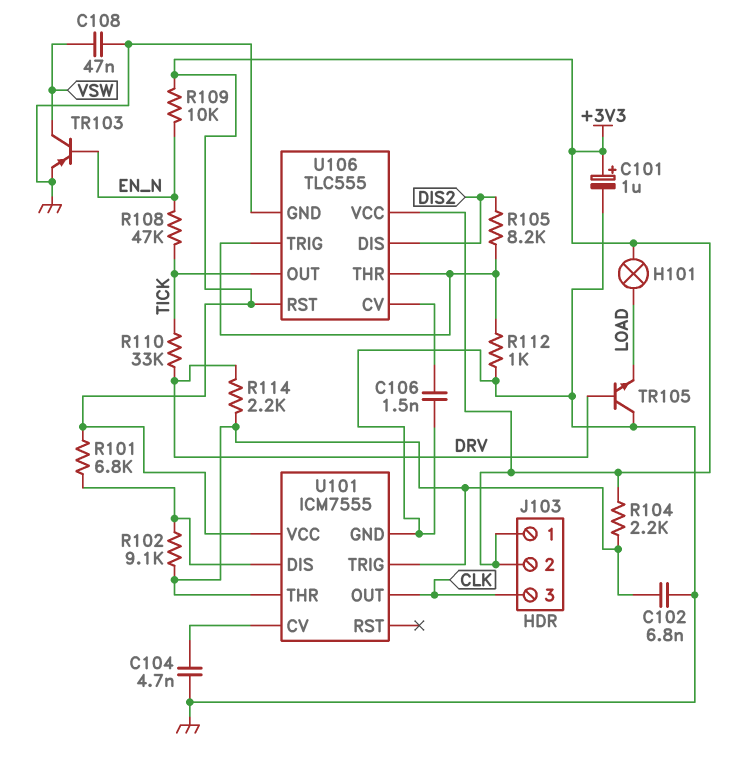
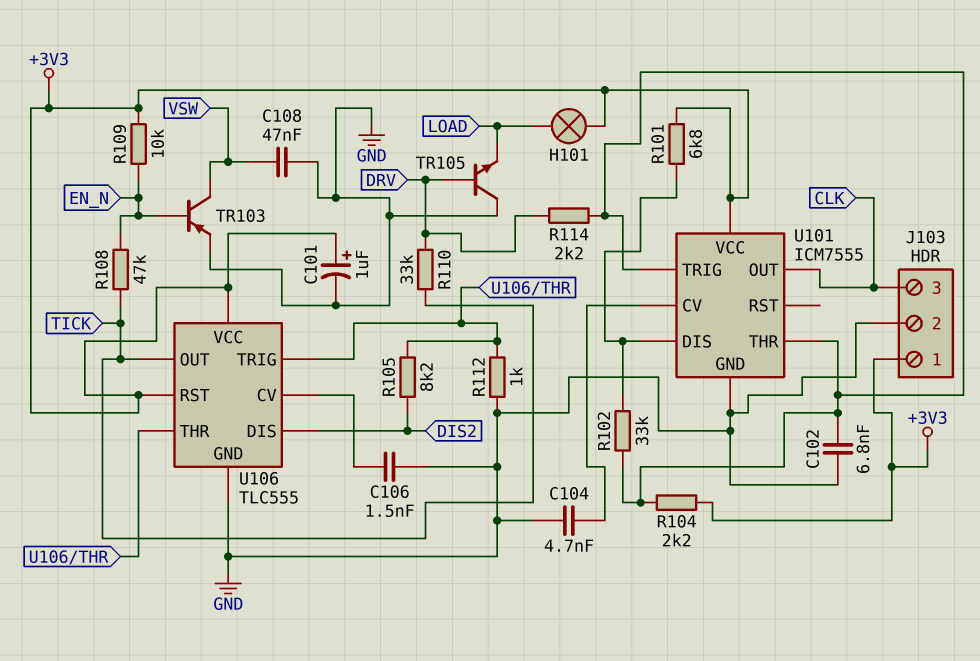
J103 pin 2: +3V3 -> GND
R102: 9.1k (U101/DIS, U101/THR) -> 33k (U101/DIS, U101/THR)

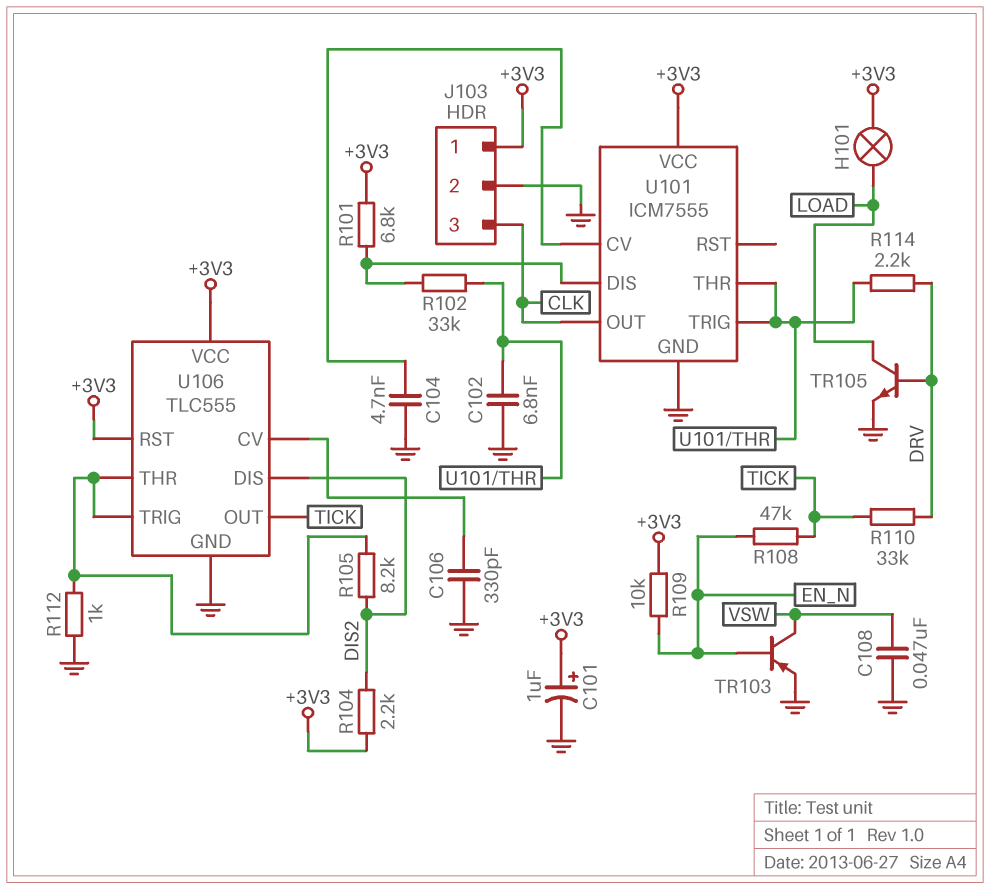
C106: 1.5nF (GND, U106/CV) -> 330pF (GND, U106/CV)
R104: 2.2k (+3V3, U101/THR) -> 2.2k (+3V3, DIS2)
TR105: NPN (B DRV, C GND, E LOAD) -> NPN (B DRV, C LOAD, E GND)

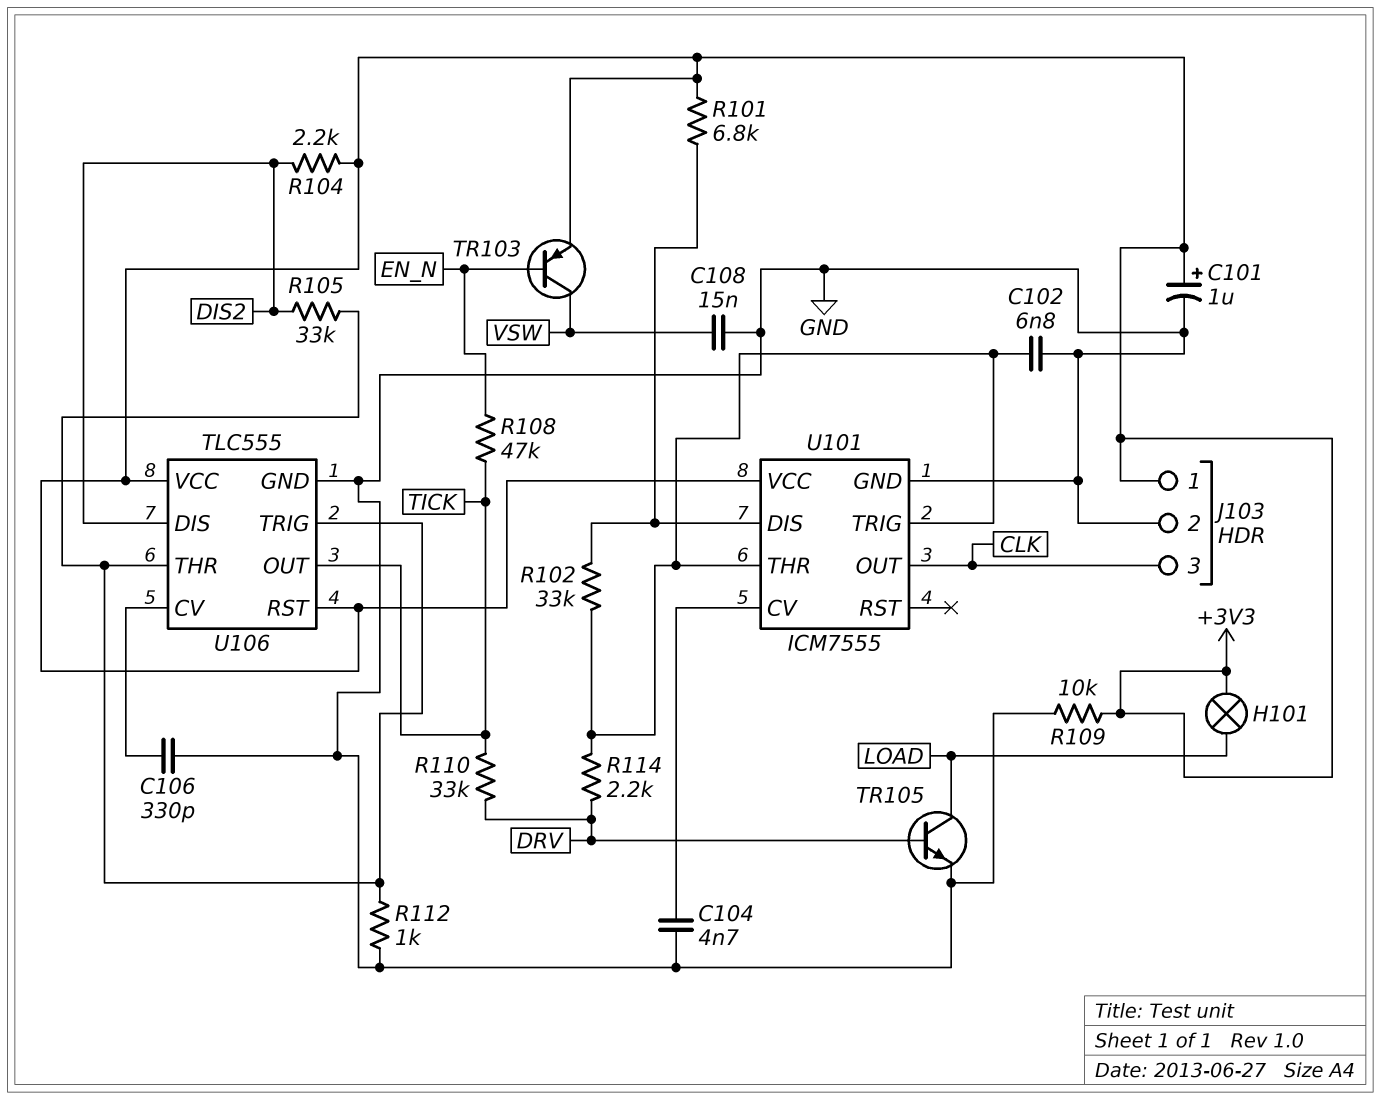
C108: 47nF (GND, VSW) -> 15nF (GND, VSW)
R105: 8.2k (DIS2, U106/THR) -> 33k (DIS2, U106/THR)
R109: 10k (+3V3, EN_N) -> 10k (+3V3, GND)
TR103: PNP (B EN_N, C VSW, E GND) -> PNP (B EN_N, C VSW, E +3V3)

